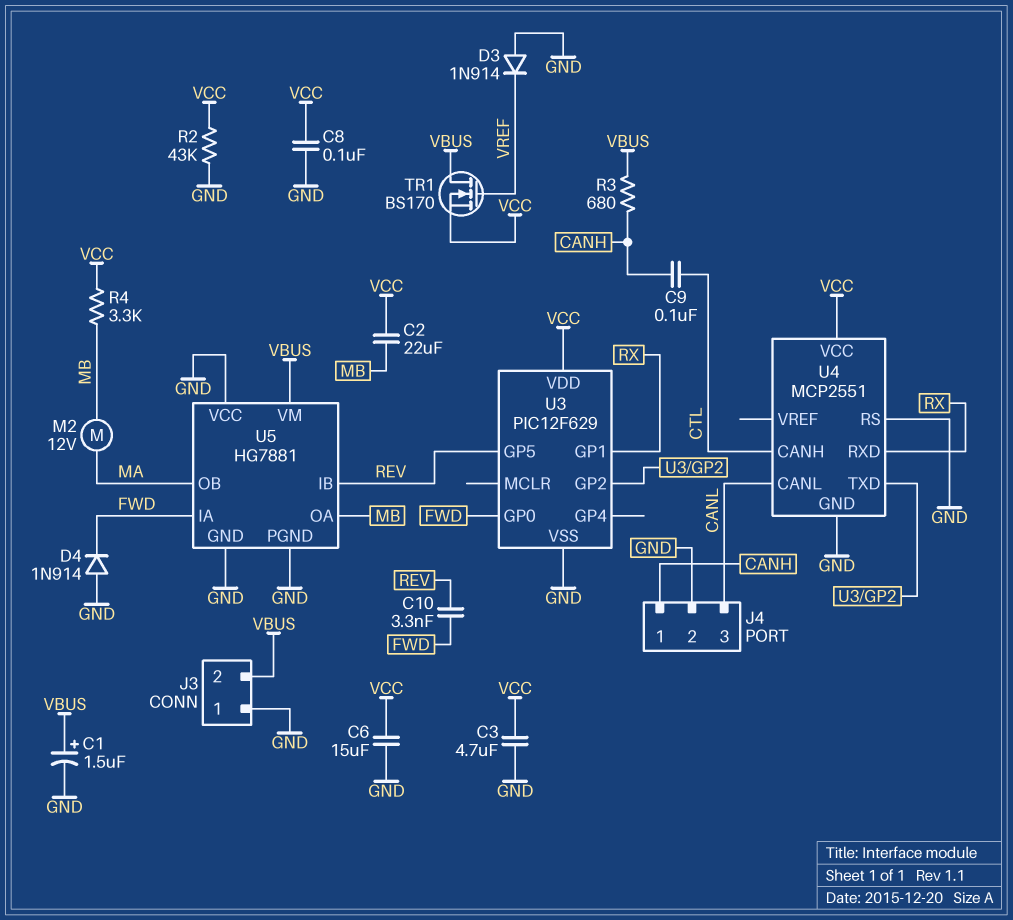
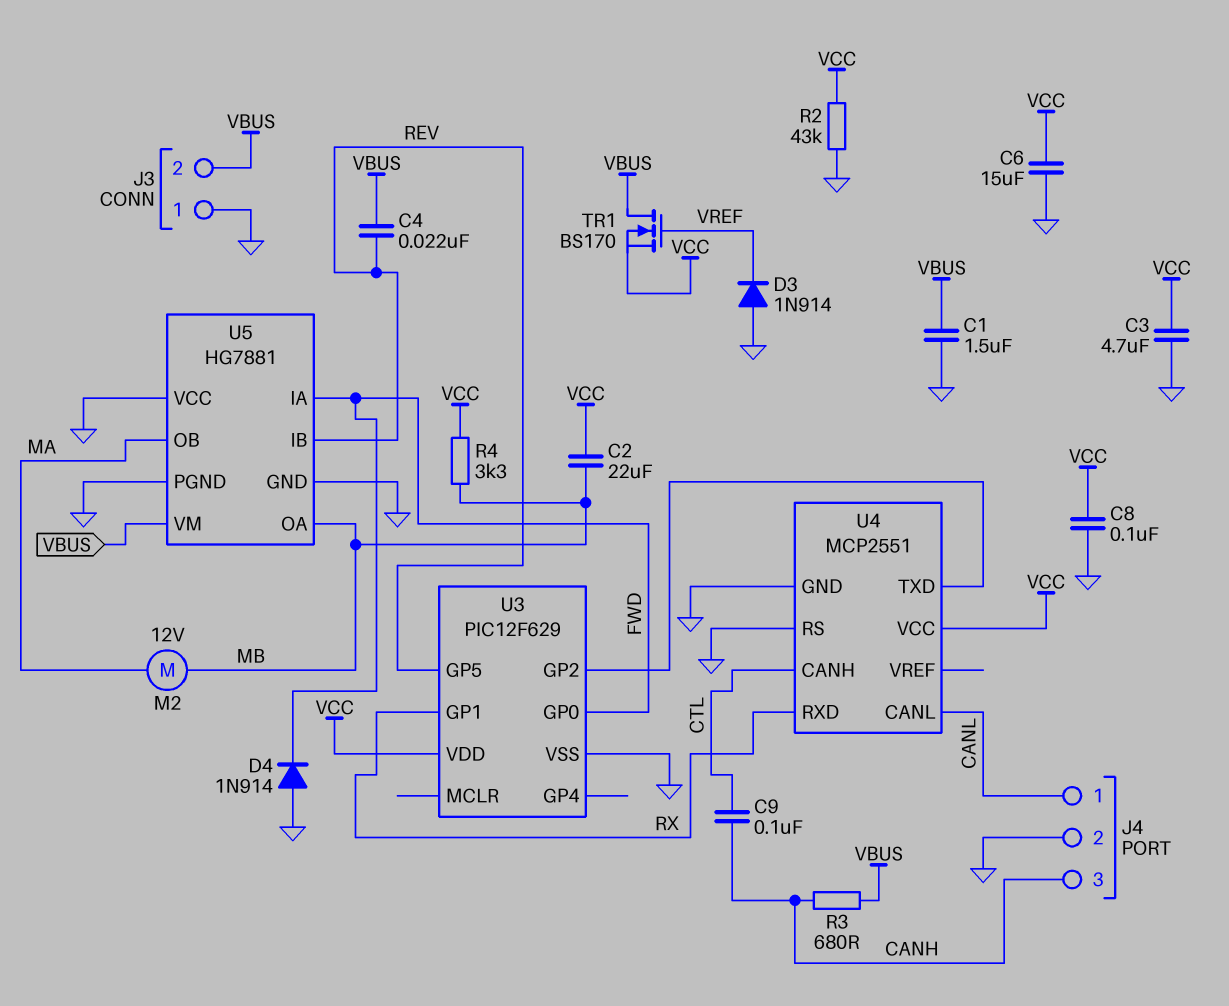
C1: 1.5uF (plus VBUS, minus GND) -> 1.5uF (GND, VBUS)
C4: none -> 22nF (REV, VBUS)
C10: 3.3nF (FWD, REV) -> none
J4 pin 1: CANH -> CANL
J4 pin 3: CANL -> CANH

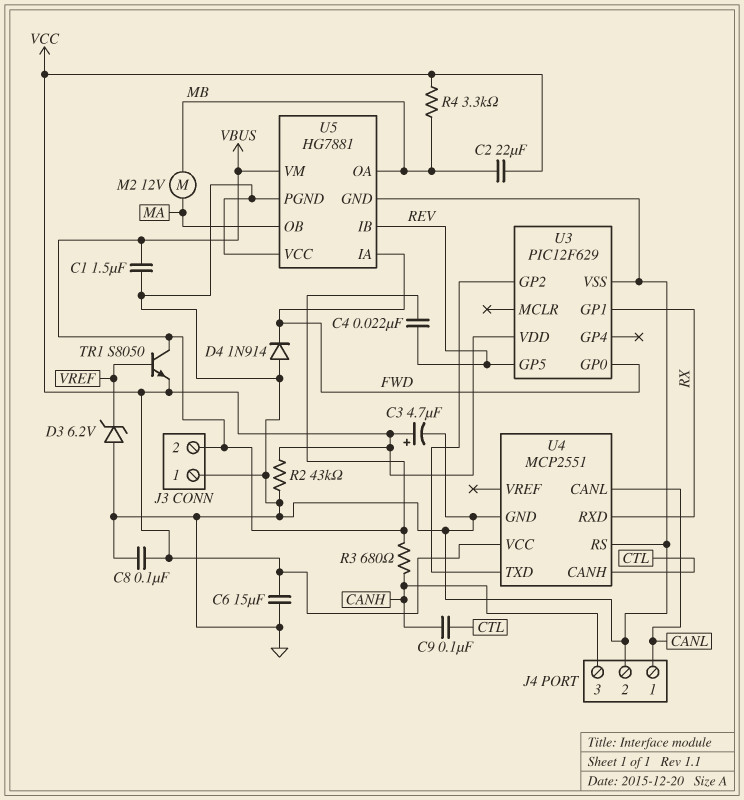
C3: 4.7uF (GND, VCC) -> 4.7uF (plus VCC, minus GND)
D3: diode 1N914 (A GND, K VREF) -> zener 6.2V (A GND, K VREF)
TR1: NMOS BS170 (G VREF, D VBUS, S VCC) -> NPN S8050 (B VREF, C VBUS, E VCC)

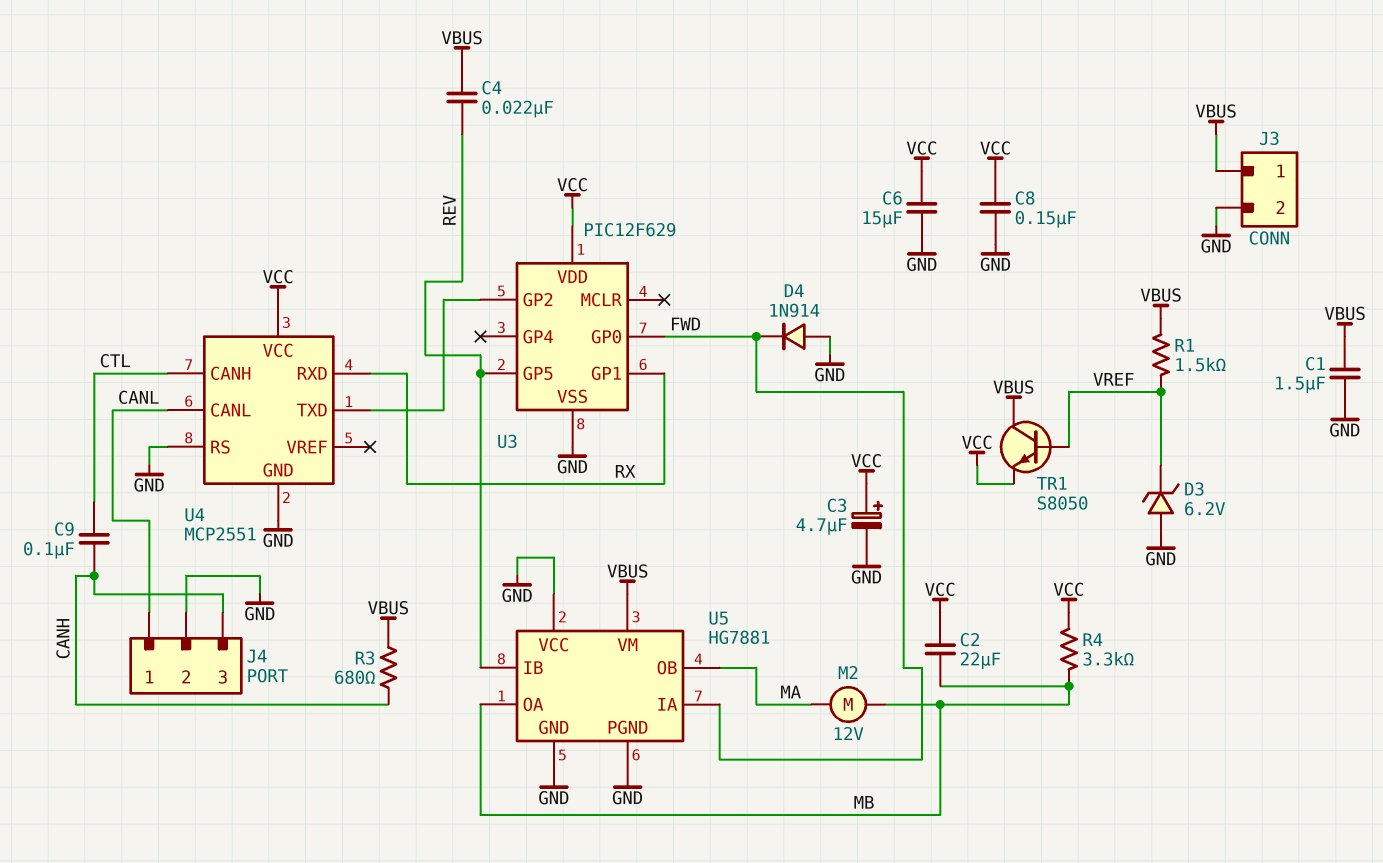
C8: 100nF (GND, VCC) -> 150nF (GND, VCC)
J3 pin 1: GND -> VBUS
J3 pin 2: VBUS -> GND
R1: none -> 1.5k (VBUS, VREF)
R2: 43k (GND, VCC) -> none

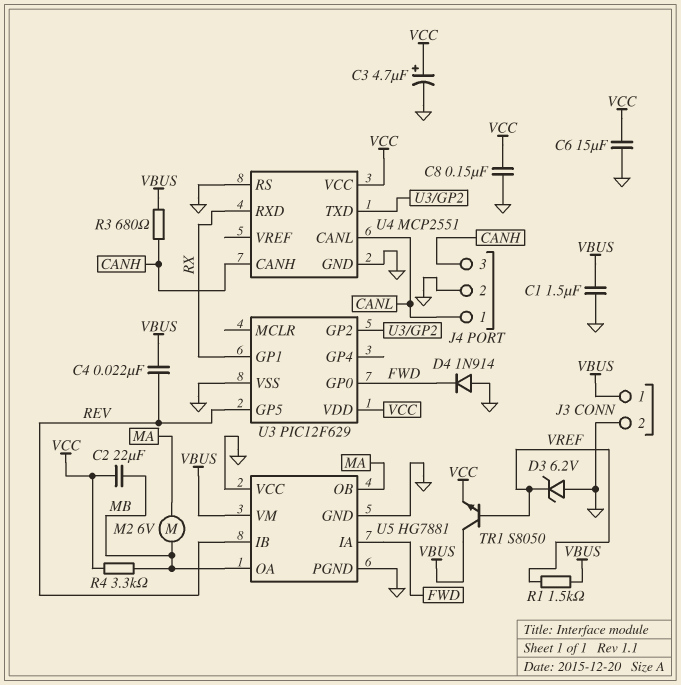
C9: 100nF (CANH, CTL) -> none
M2: motor 12V (MA, MB) -> motor 6V (MA, MB)
U4 pin CANH: CTL -> CANH

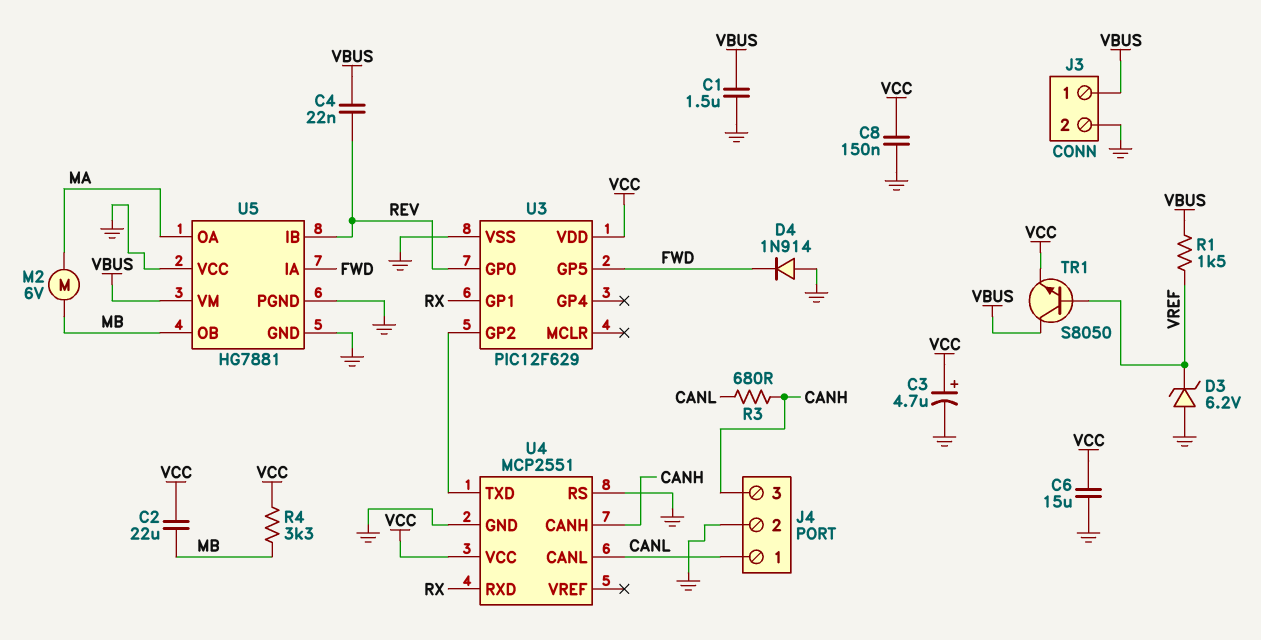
R3: 680 (CANH, VBUS) -> 680 (CANH, CANL)
U3 pin GP0: FWD -> REV
U3 pin GP5: REV -> FWD
U5 pin OA: MB -> MA
U5 pin OB: MA -> MB

